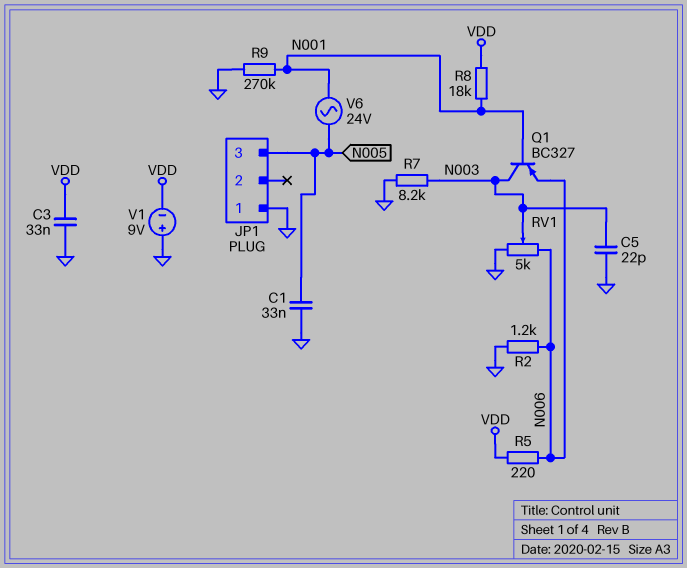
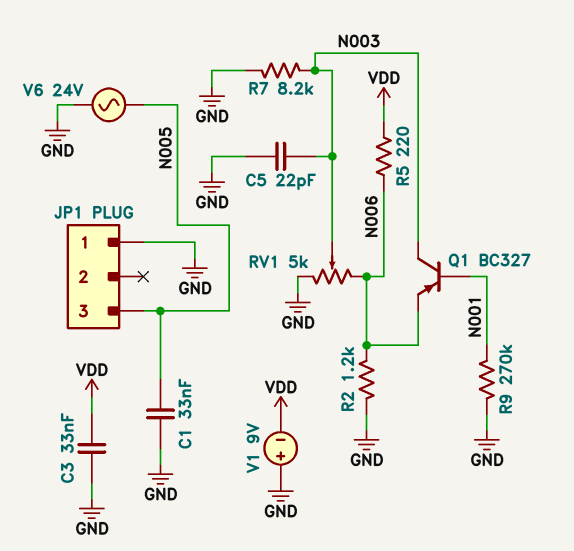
R8: 18k (N001, VDD) -> none
V6: AC 24V (N001, N005) -> AC 24V (GND, N005)

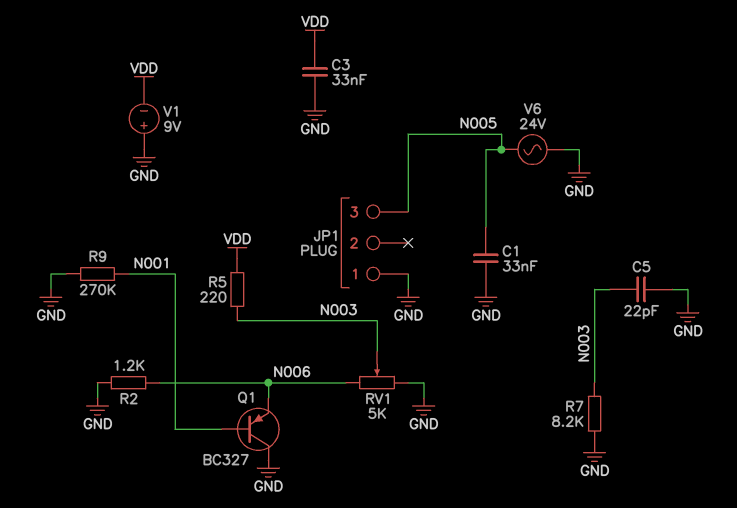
Q1: PNP BC327 (B N001, C N003, E N006) -> PNP BC327 (B N001, C GND, E N006)
R5: 220 (N006, VDD) -> 220 (N003, VDD)

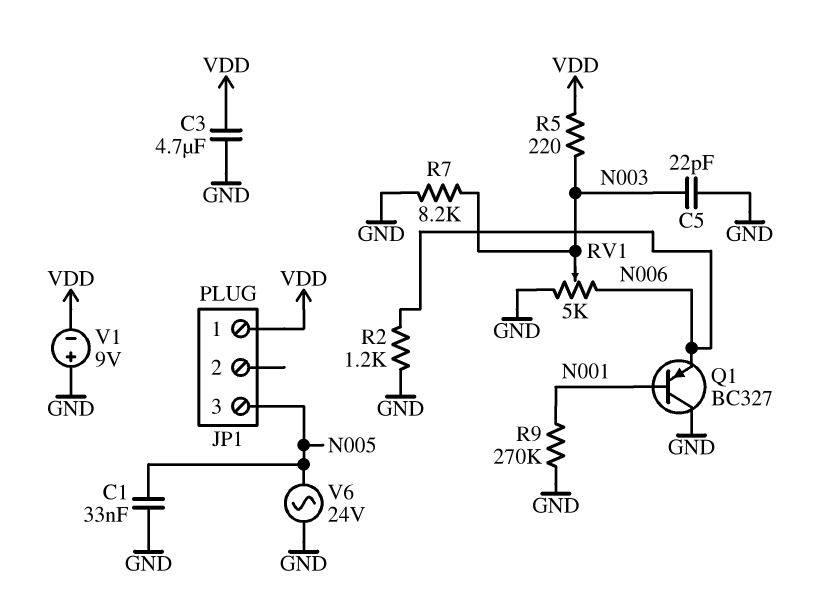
C3: 33nF (GND, VDD) -> 4.7uF (GND, VDD)
JP1 pin 1: GND -> VDD

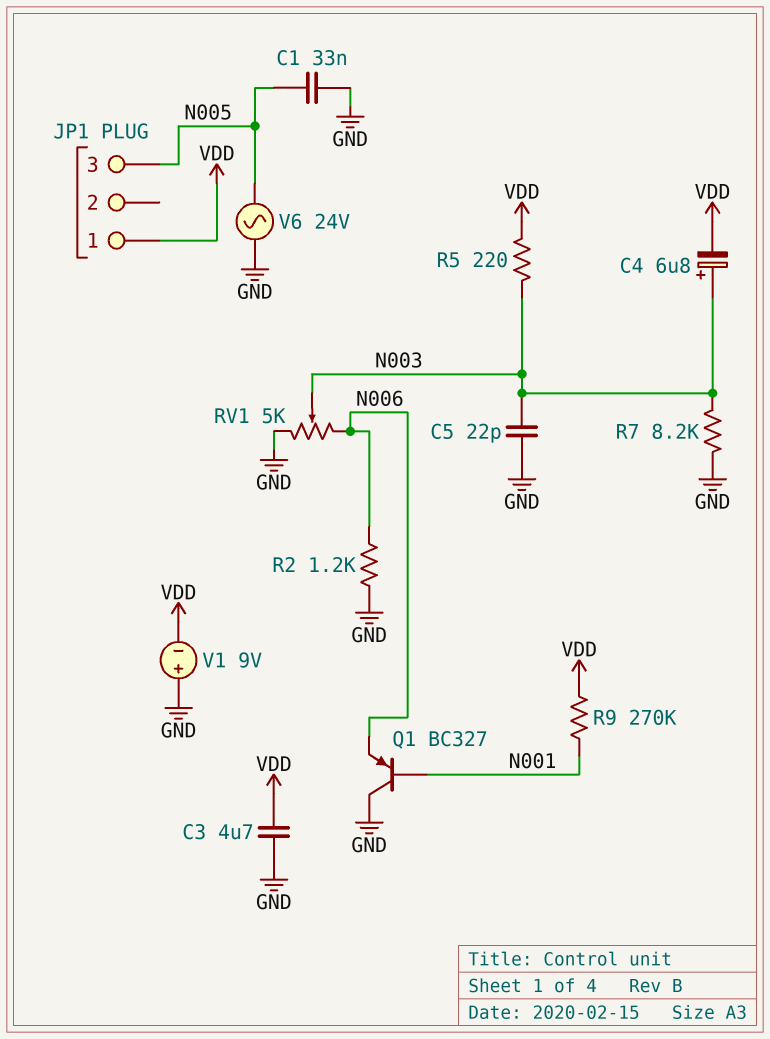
C4: none -> 6.8uF (plus N003, minus VDD)
R9: 270k (GND, N001) -> 270k (N001, VDD)

